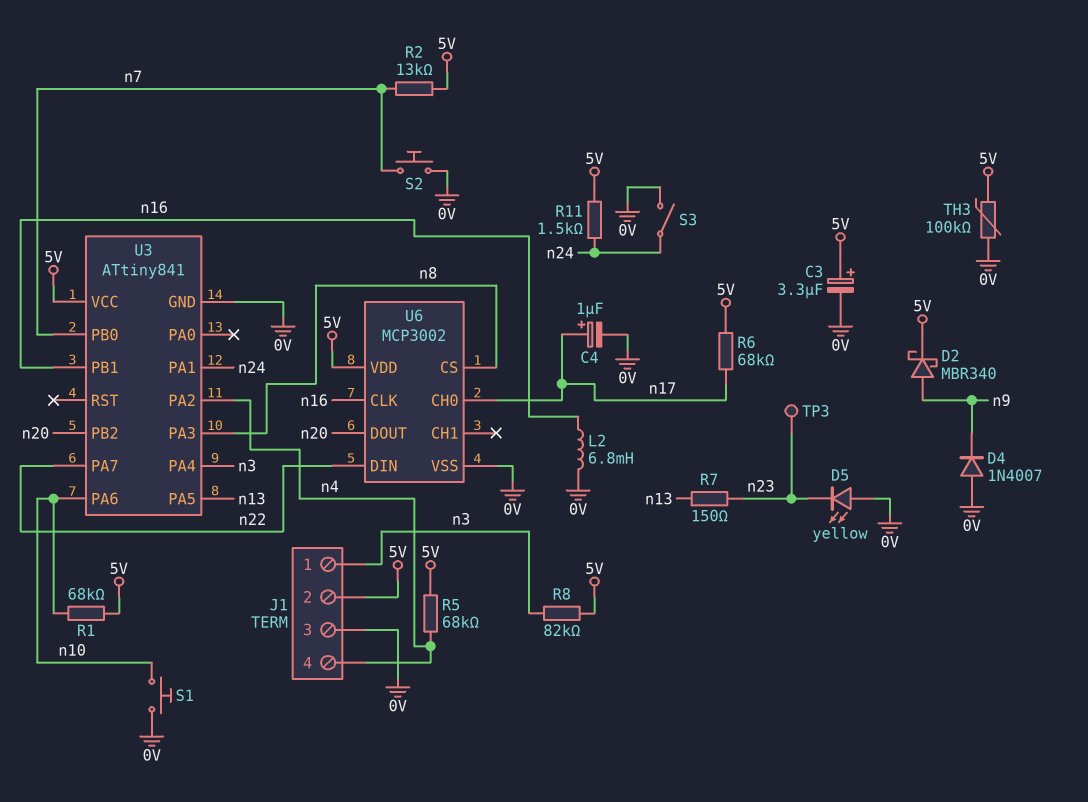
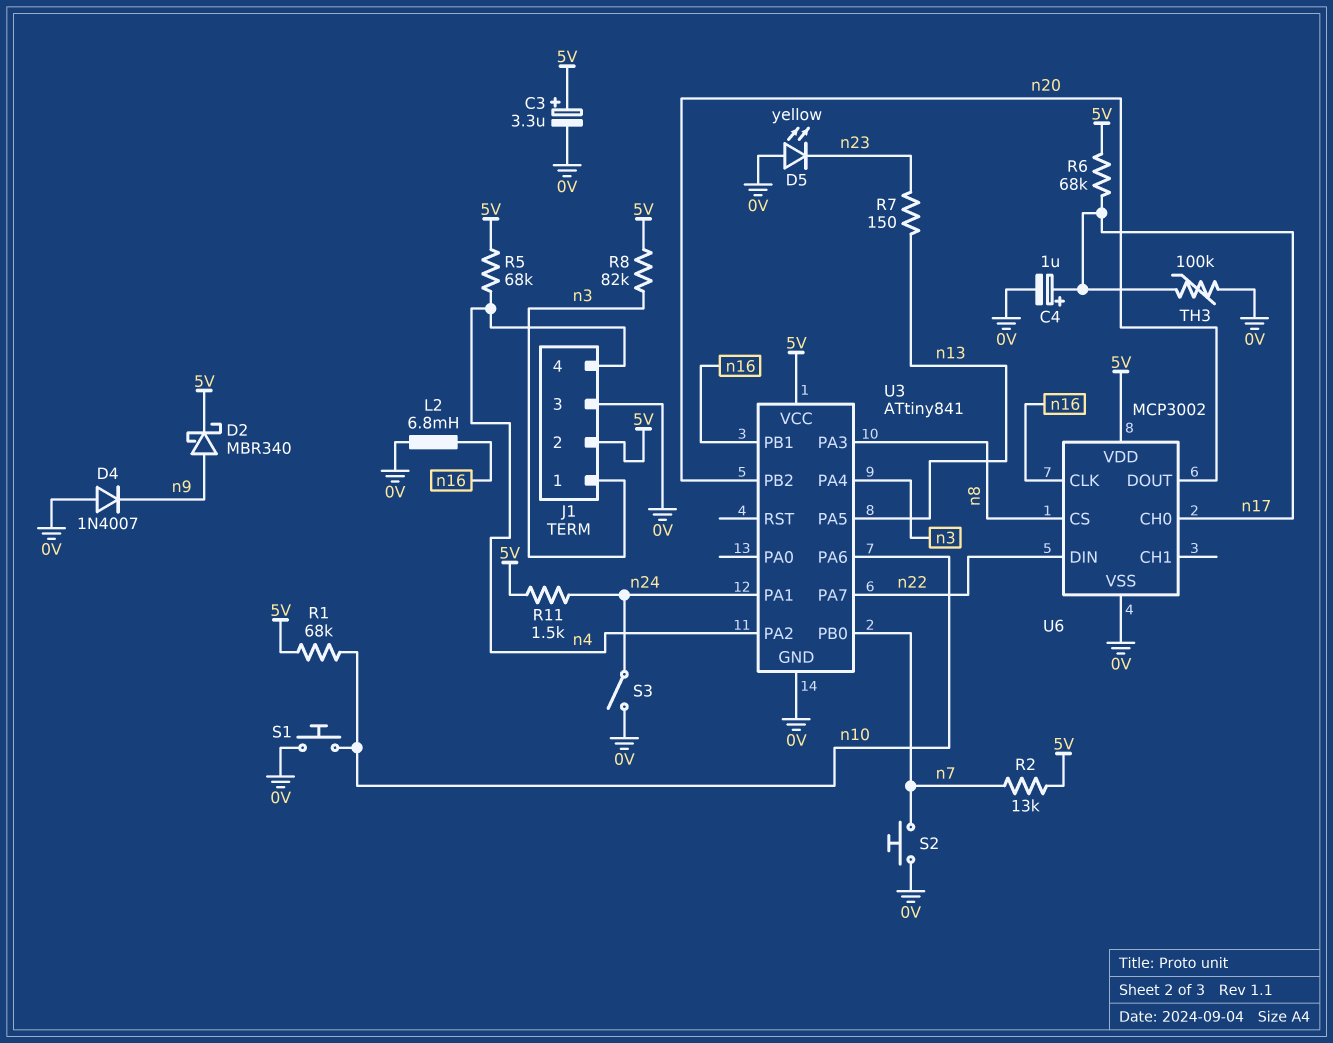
TH3: 100k (0V, 5V) -> 100k (0V, n17)
TP3: test point (n23) -> none

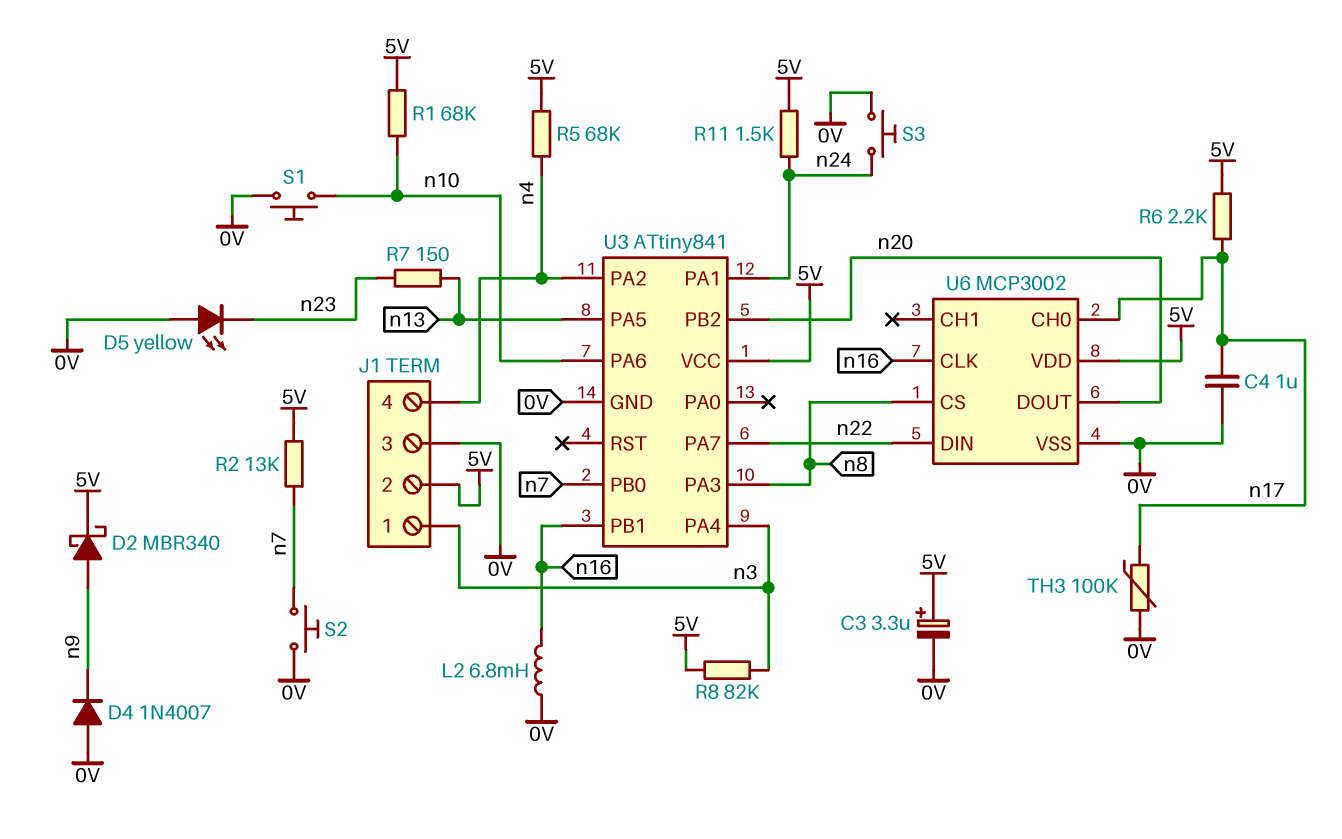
C4: 1uF (plus n17, minus 0V) -> 1uF (0V, n17)
R6: 68k (5V, n17) -> 2.2k (5V, n17)
S3: switch (0V, n24) -> button (0V, n24)

